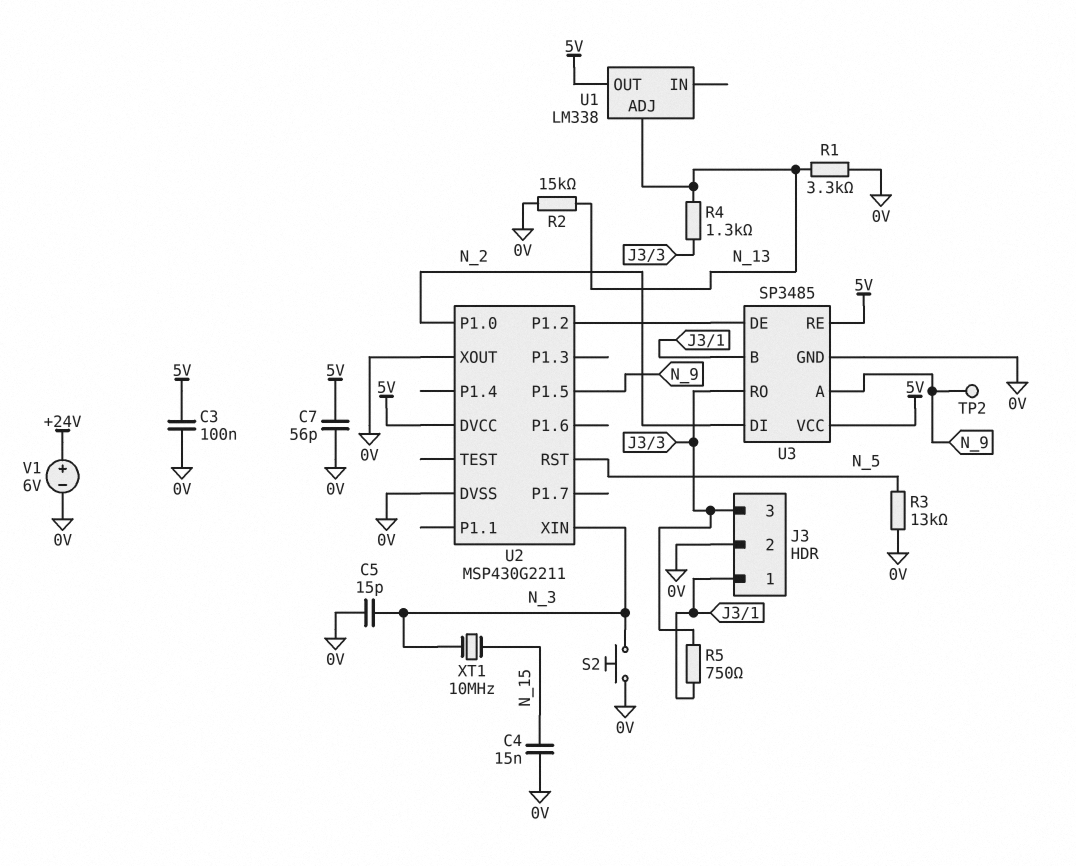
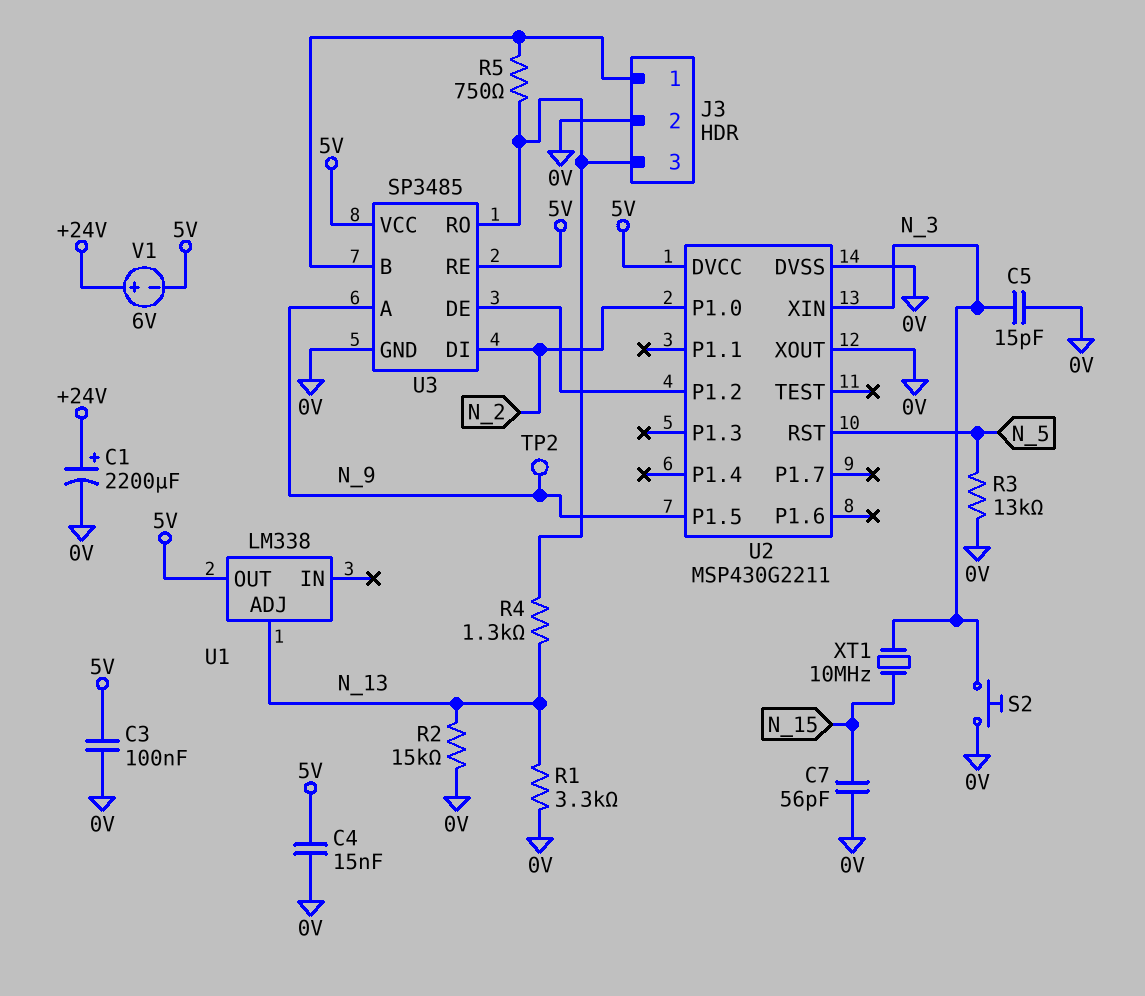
C1: none -> 2200uF (plus +24V, minus 0V)
C4: 15nF (0V, N_15) -> 15nF (0V, 5V)
C7: 56pF (0V, 5V) -> 56pF (0V, N_15)
V1: 6V (plus +24V, minus 0V) -> 6V (plus +24V, minus 5V)

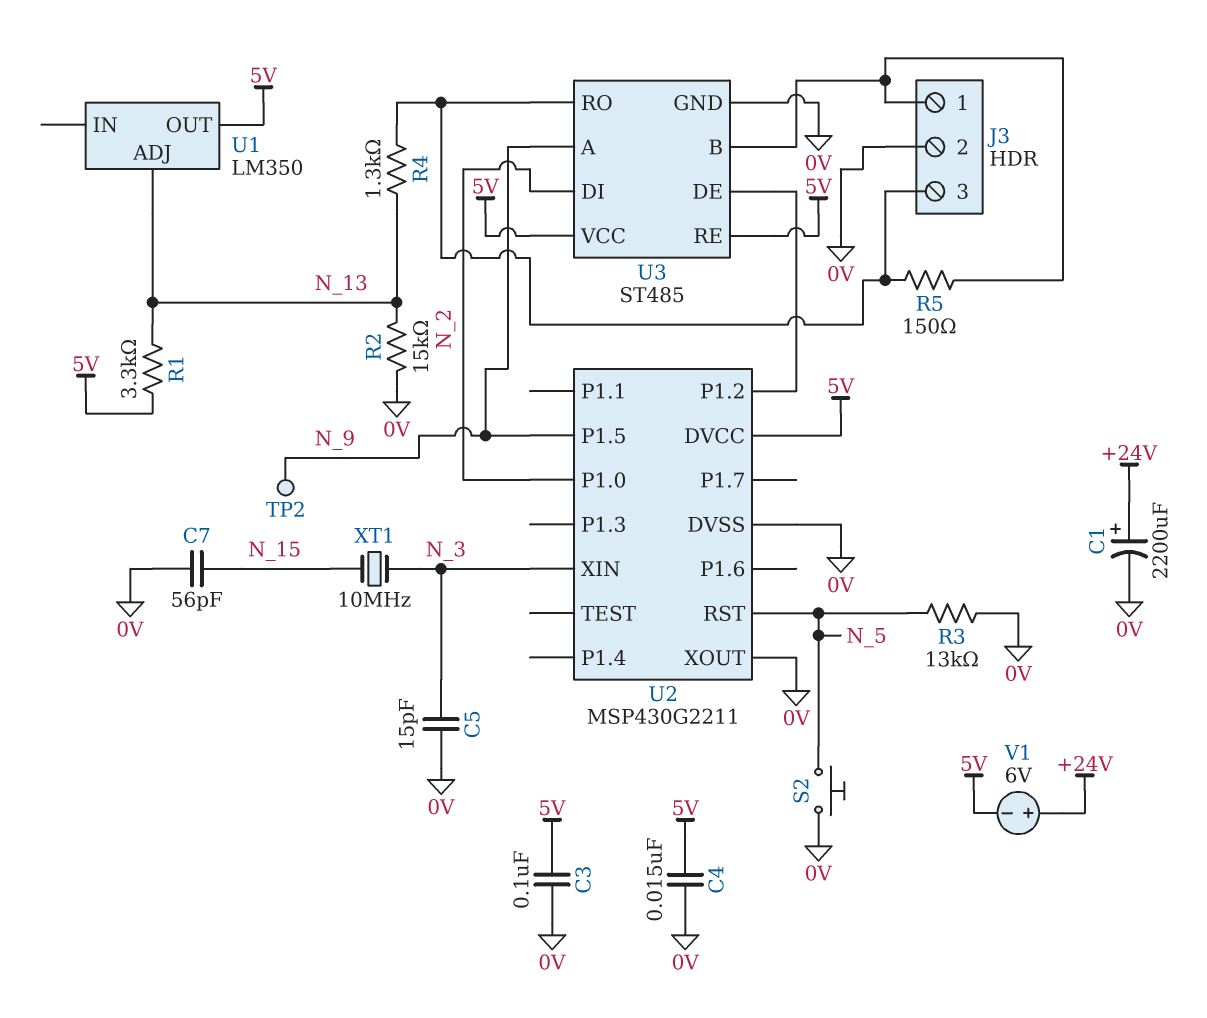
R1: 3.3k (0V, N_13) -> 3.3k (5V, N_13)
R5: 750 (J3/1, J3/3) -> 150 (J3/1, J3/3)
S2: button (0V, N_3) -> button (0V, N_5)
U1: LM338 -> LM350
U3: SP3485 -> ST485

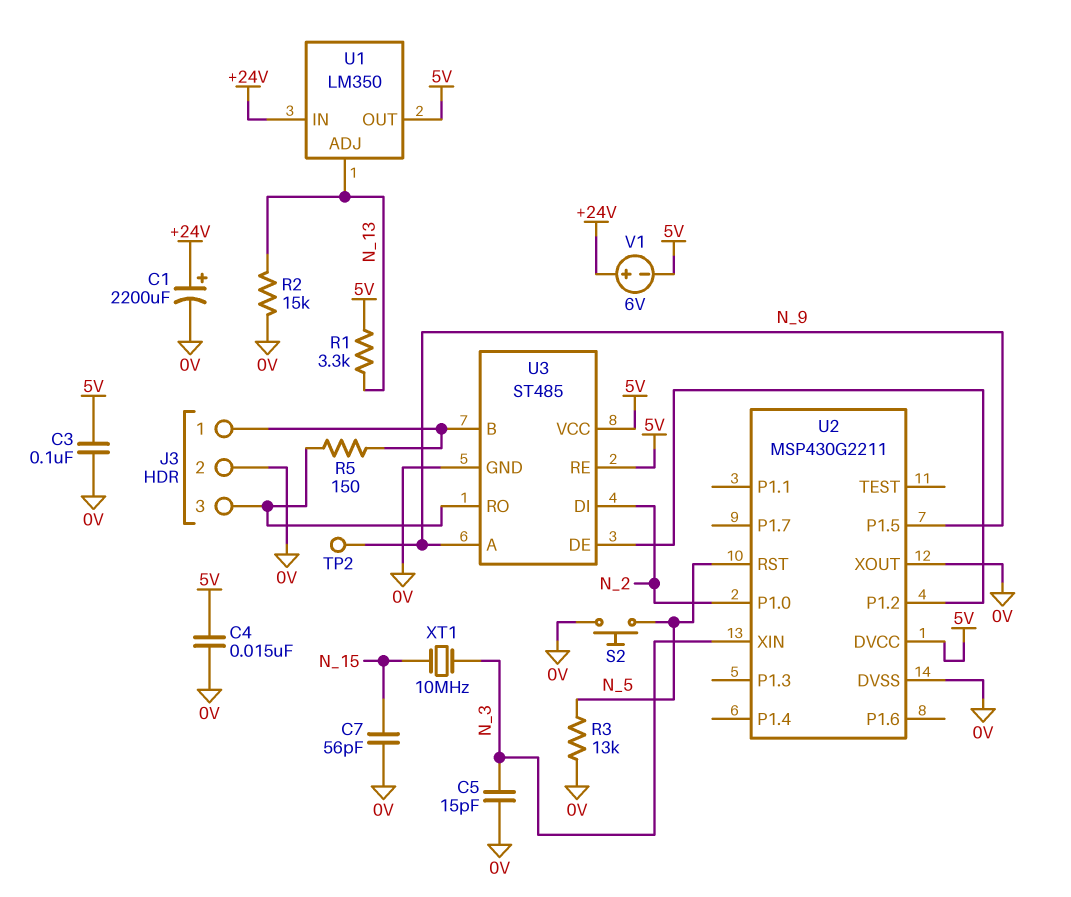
R4: 1.3k (J3/3, N_13) -> none
U1 pin IN: none -> +24V

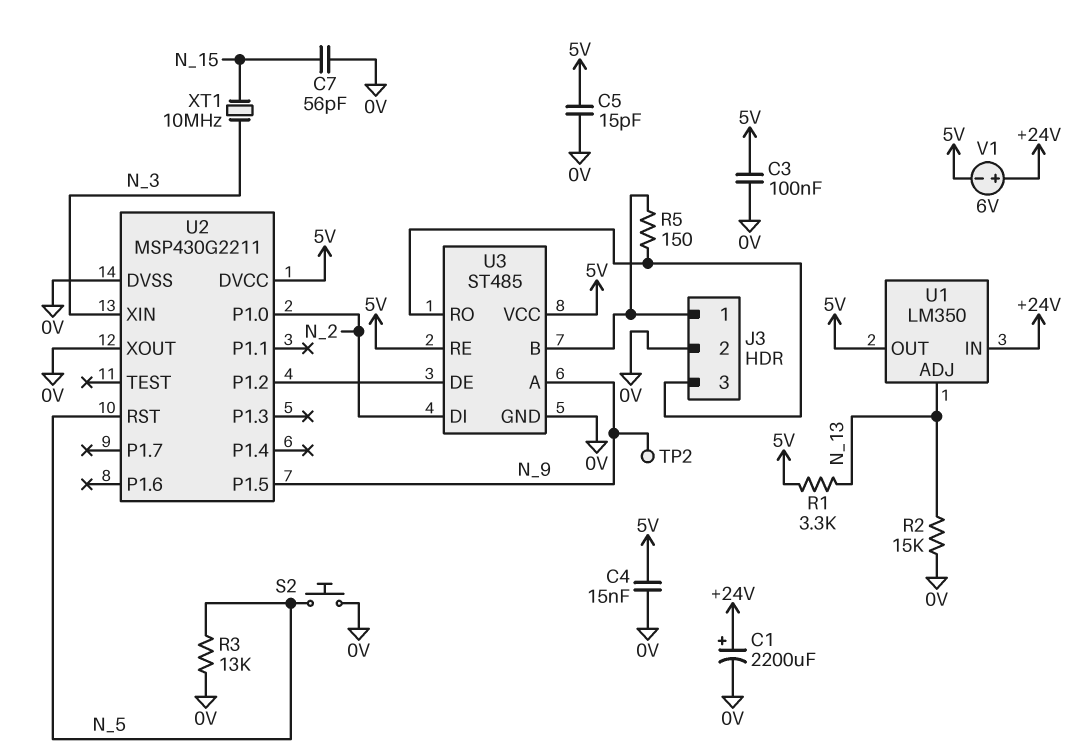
C5: 15pF (0V, N_3) -> 15pF (0V, 5V)

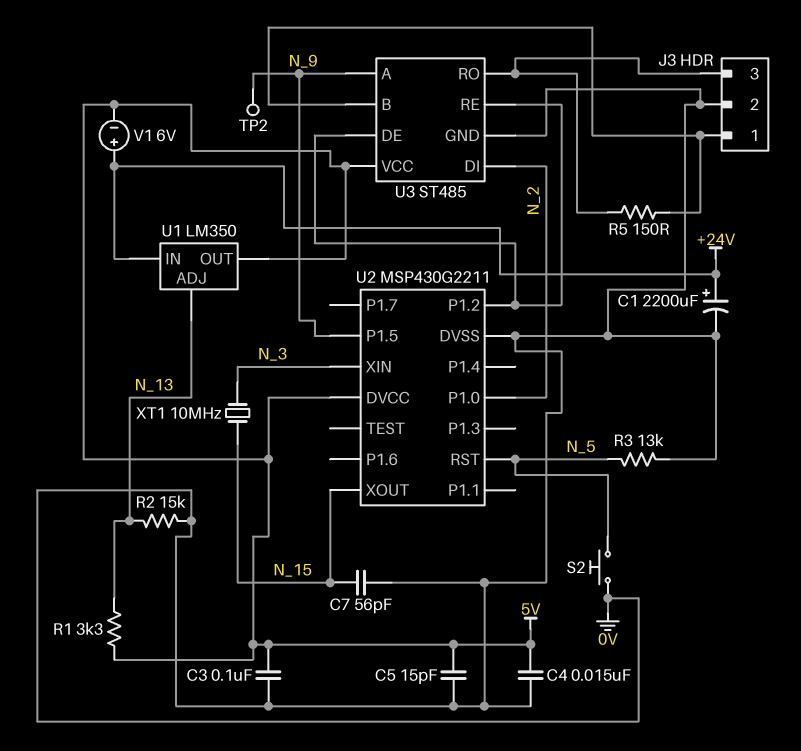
U2 pin XOUT: 0V -> N_15
U3 pin RE: 5V -> U2/P1.2

